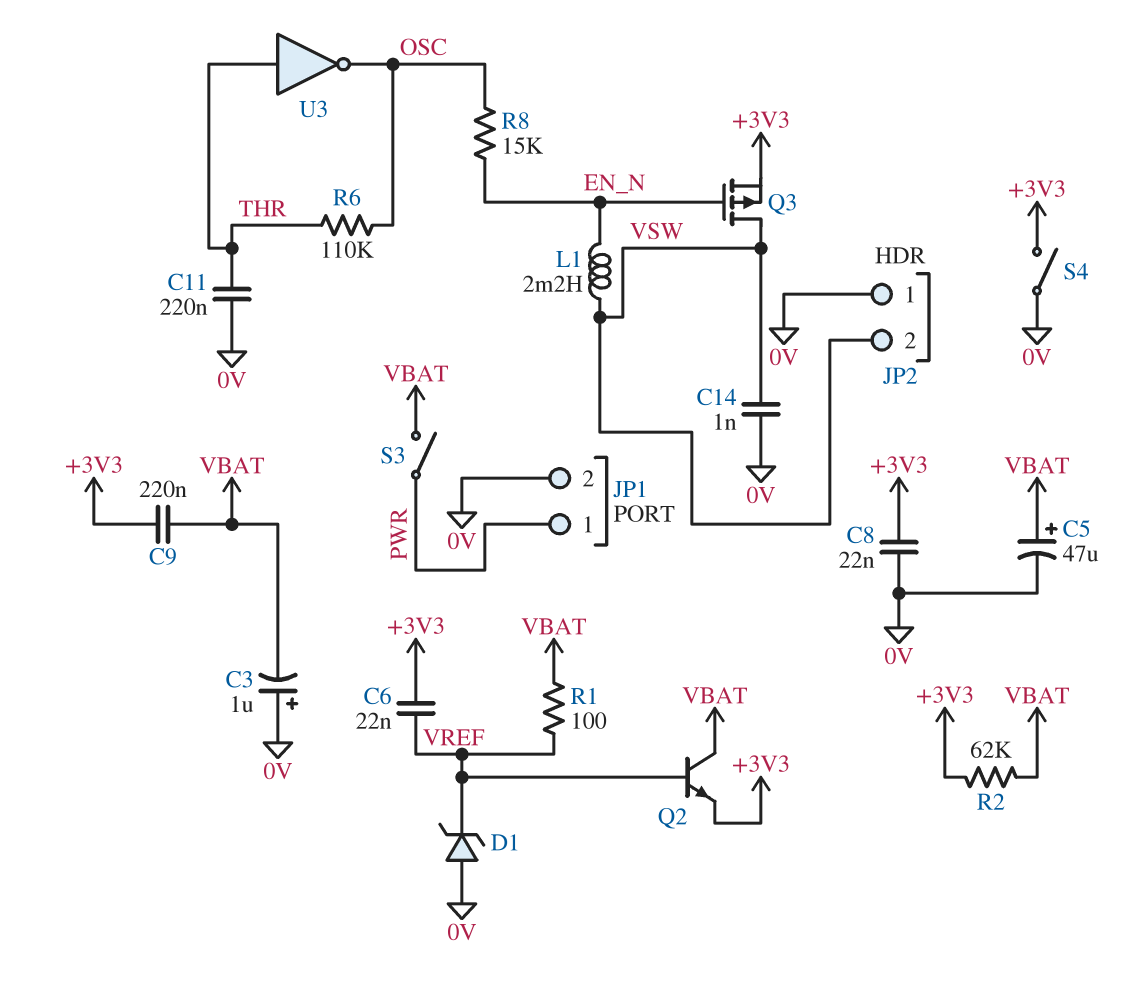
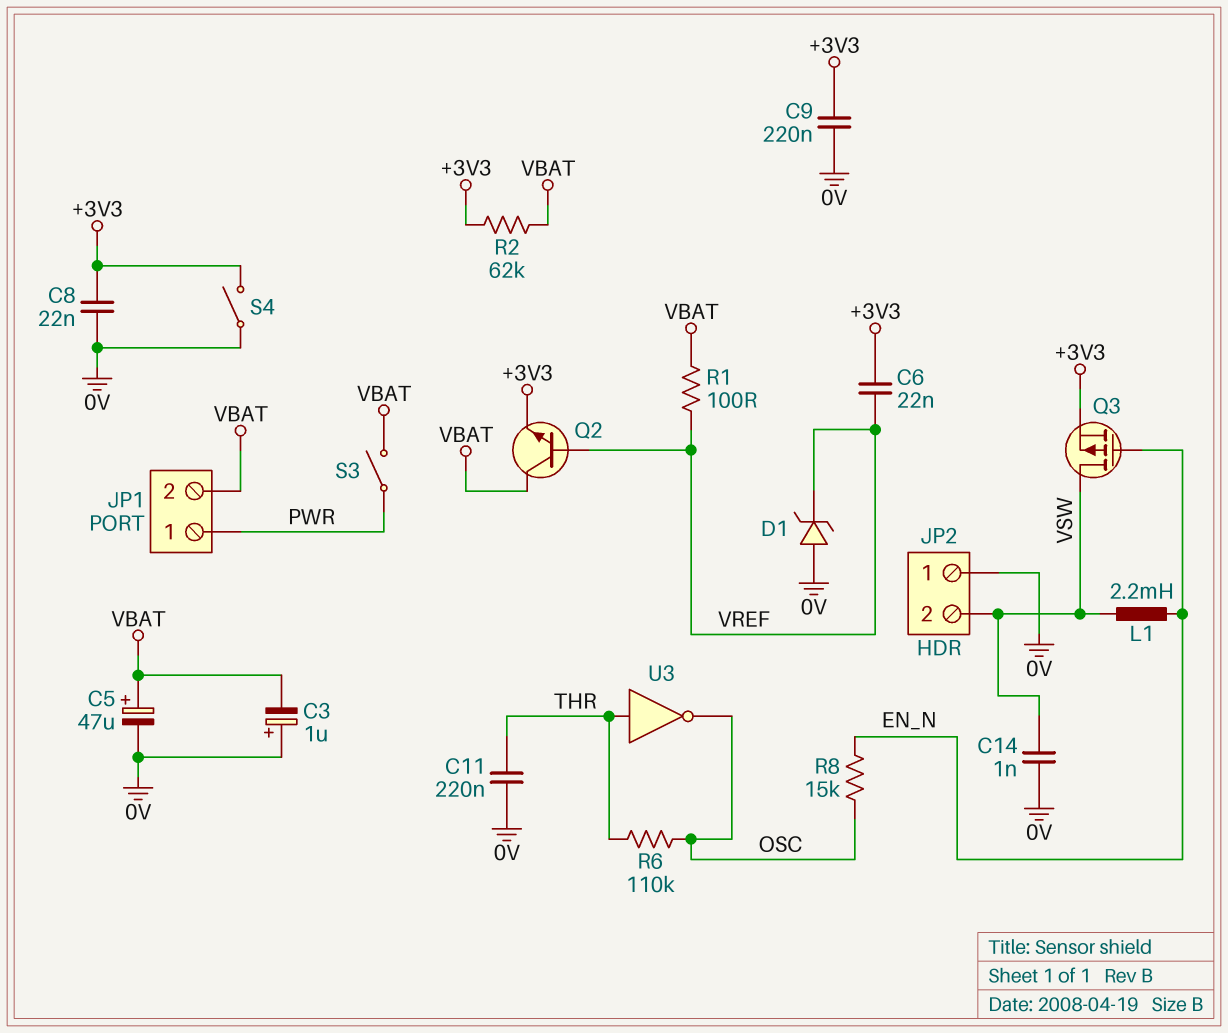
C9: 220nF (+3V3, VBAT) -> 220nF (+3V3, 0V)
JP1 pin 2: 0V -> VBAT

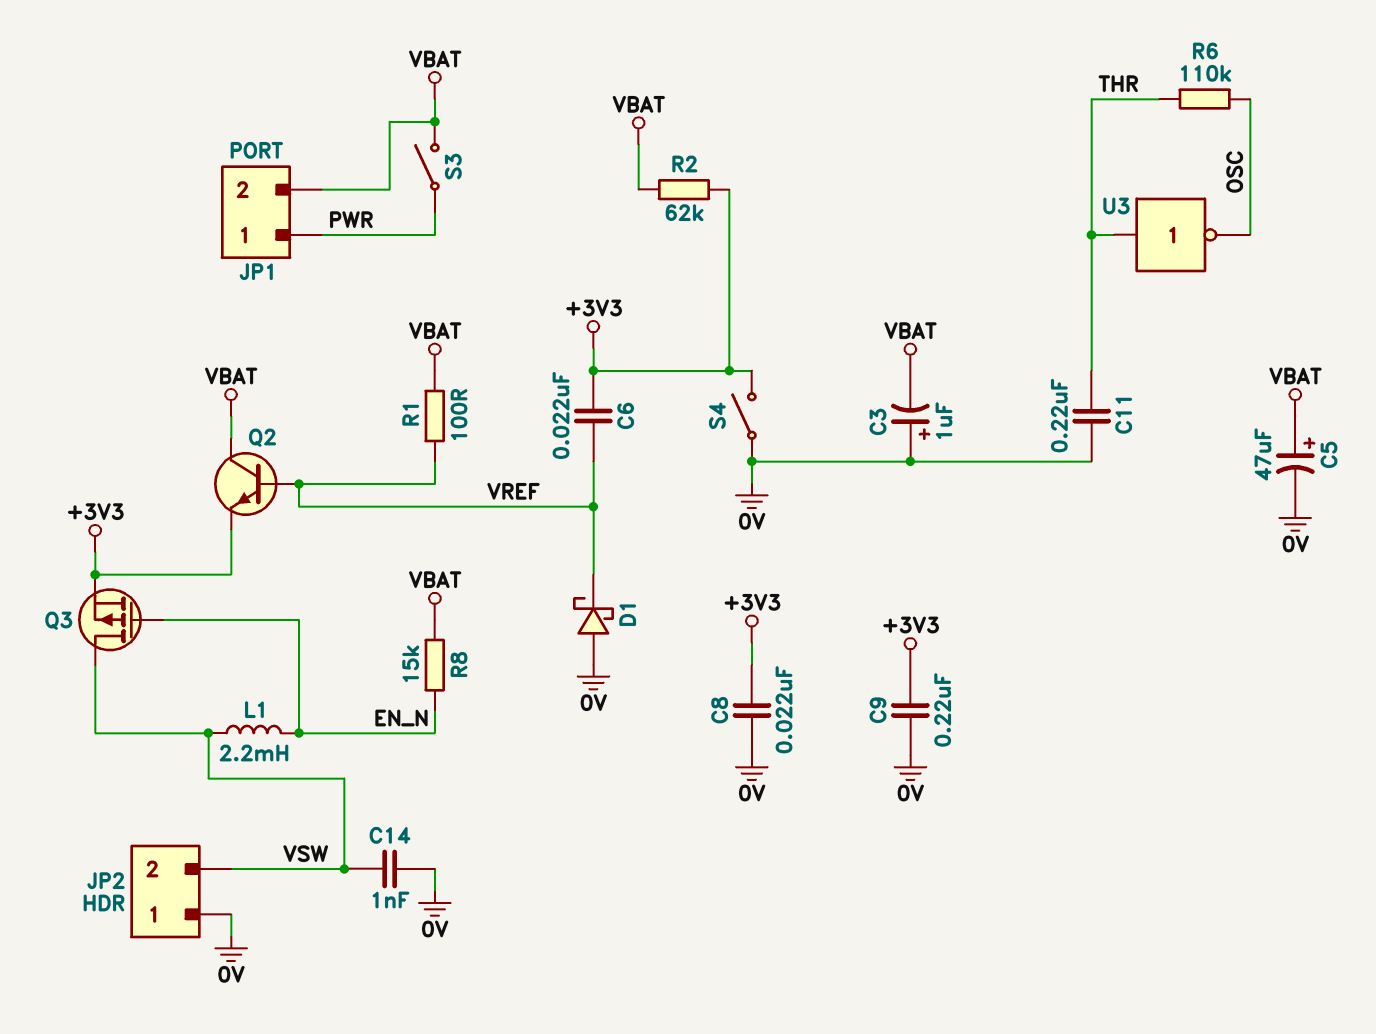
D1: zener (A 0V, K VREF) -> schottky (A 0V, K VREF)
R8: 15k (EN_N, OSC) -> 15k (EN_N, VBAT)

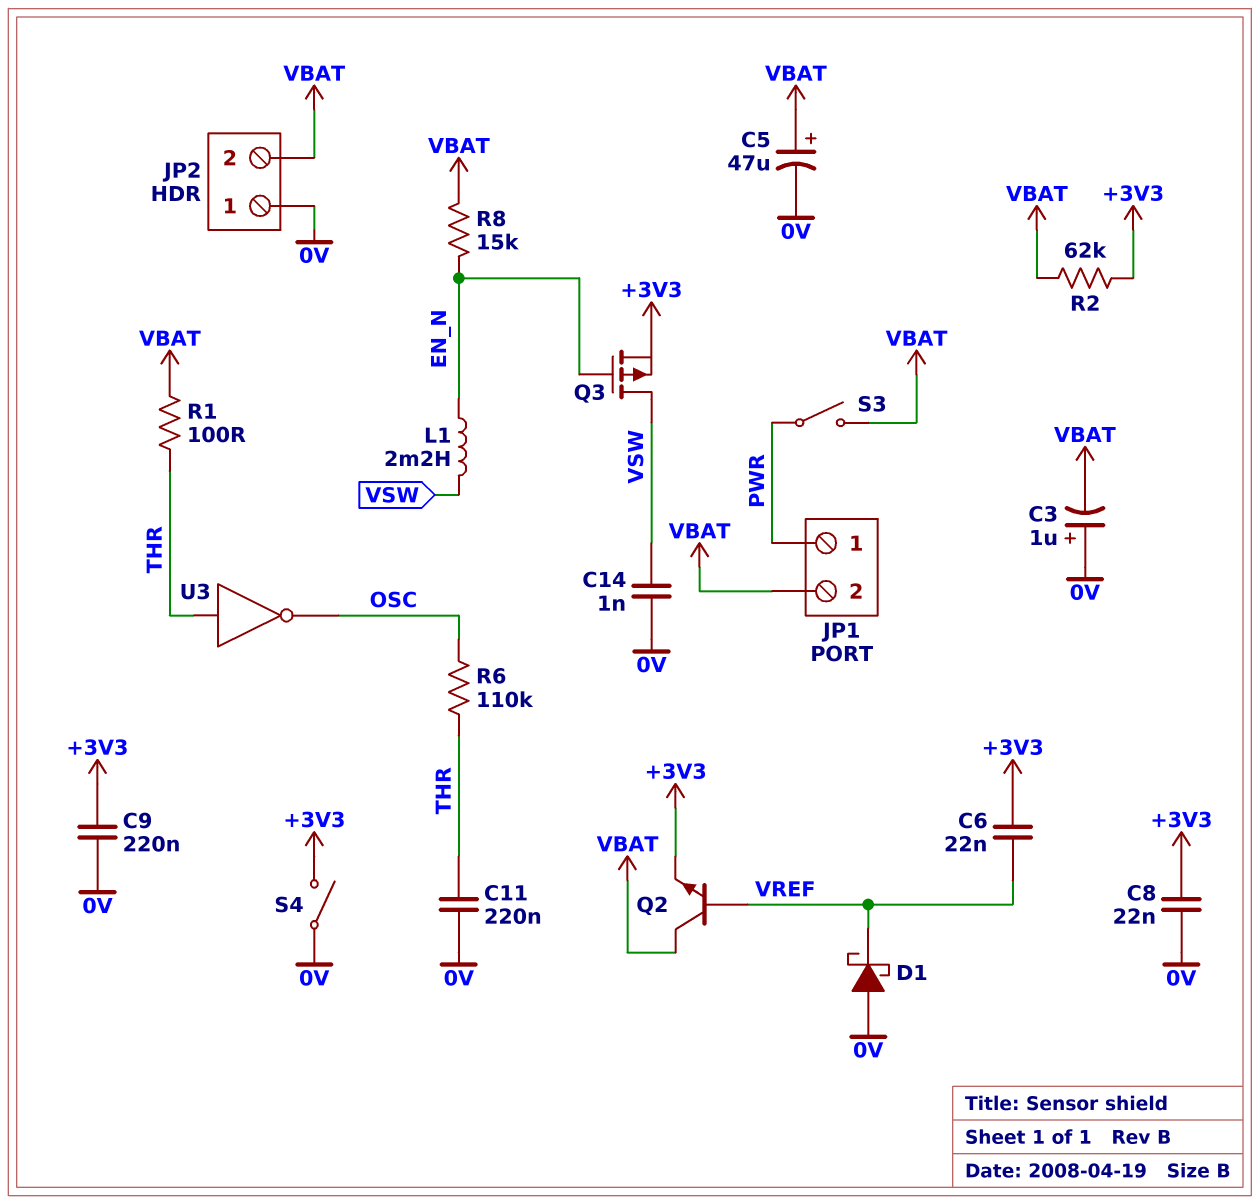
JP2 pin 2: VSW -> VBAT
R1: 100 (VBAT, VREF) -> 100 (THR, VBAT)

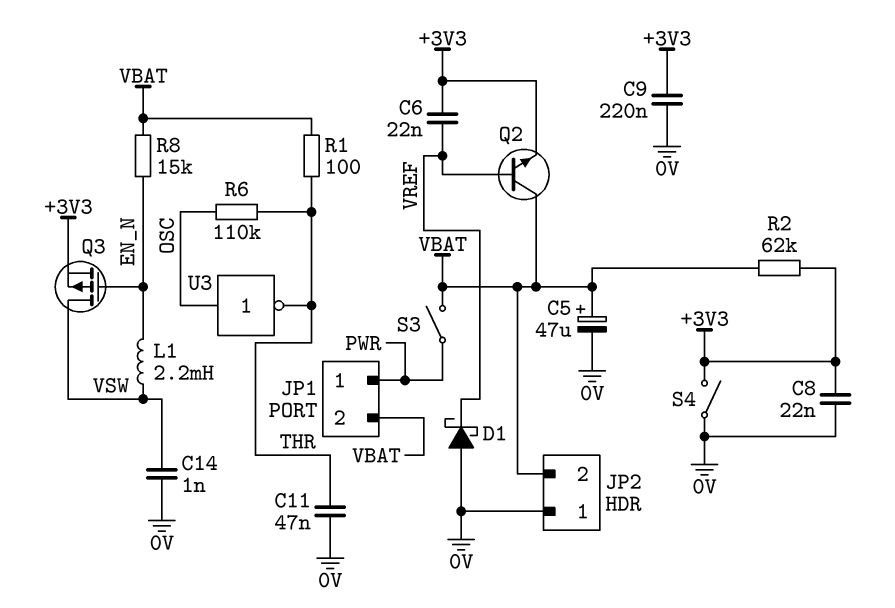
C3: 1uF (plus 0V, minus VBAT) -> none
C11: 220nF (0V, THR) -> 47nF (0V, THR)
U3: NOT (in THR, out OSC) -> NOT (in OSC, out THR)

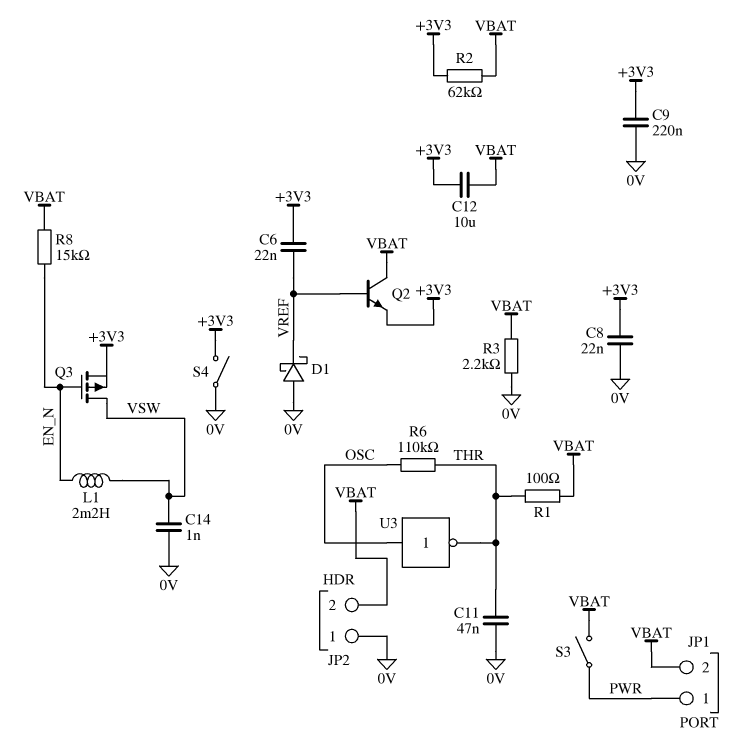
C5: 47uF (plus VBAT, minus 0V) -> none
C12: none -> 10uF (+3V3, VBAT)
R3: none -> 2.2k (0V, VBAT)

